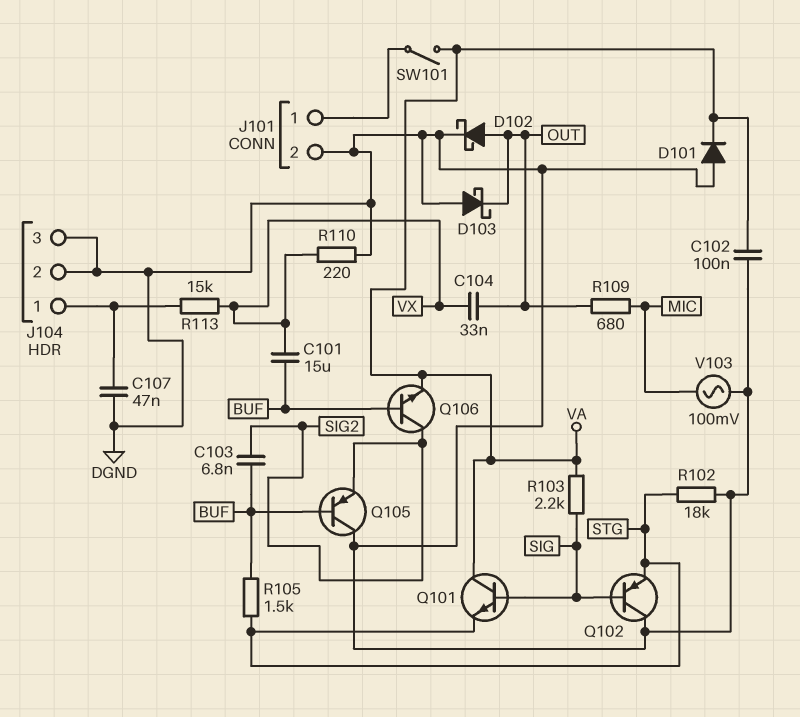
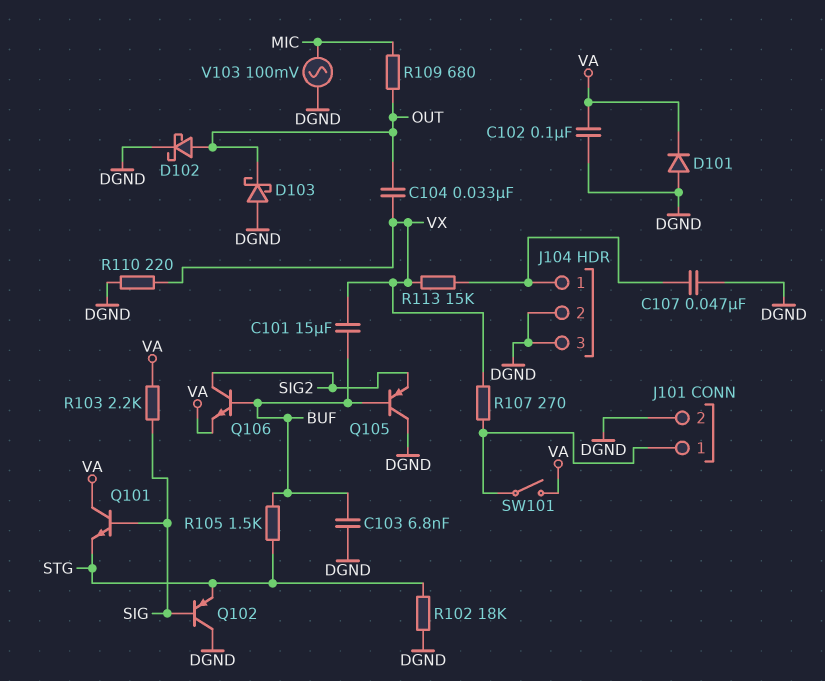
C103: 6.8nF (BUF, SIG2) -> 6.8nF (BUF, DGND)
R107: none -> 270 (J101/1, VX)

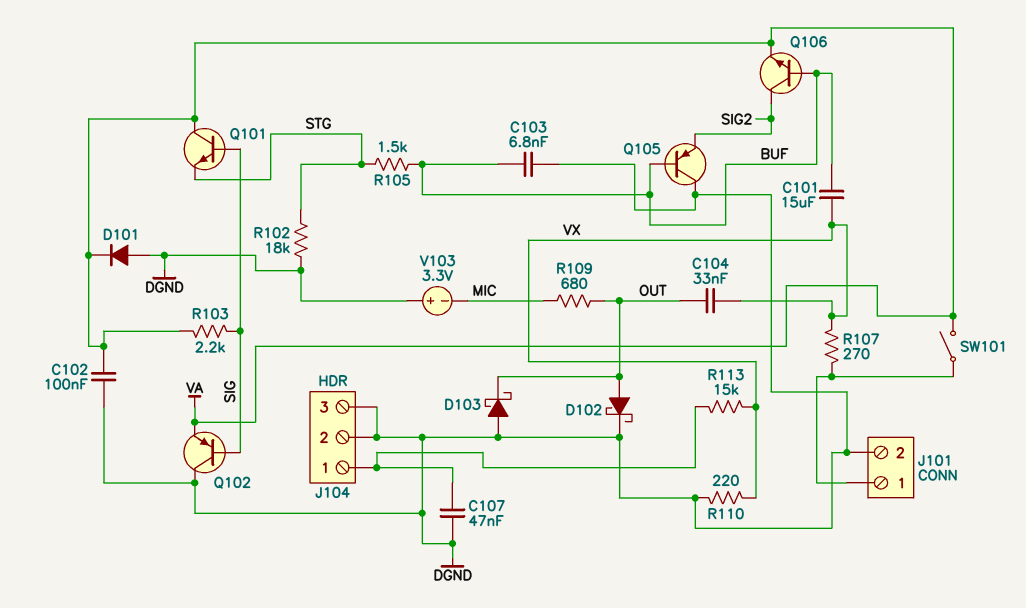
Q102: PNP (B SIG, C DGND, E STG) -> PNP (B SIG, C DGND, E VA)
V103: AC 100mV (DGND, MIC) -> 3.3V (plus DGND, minus MIC)

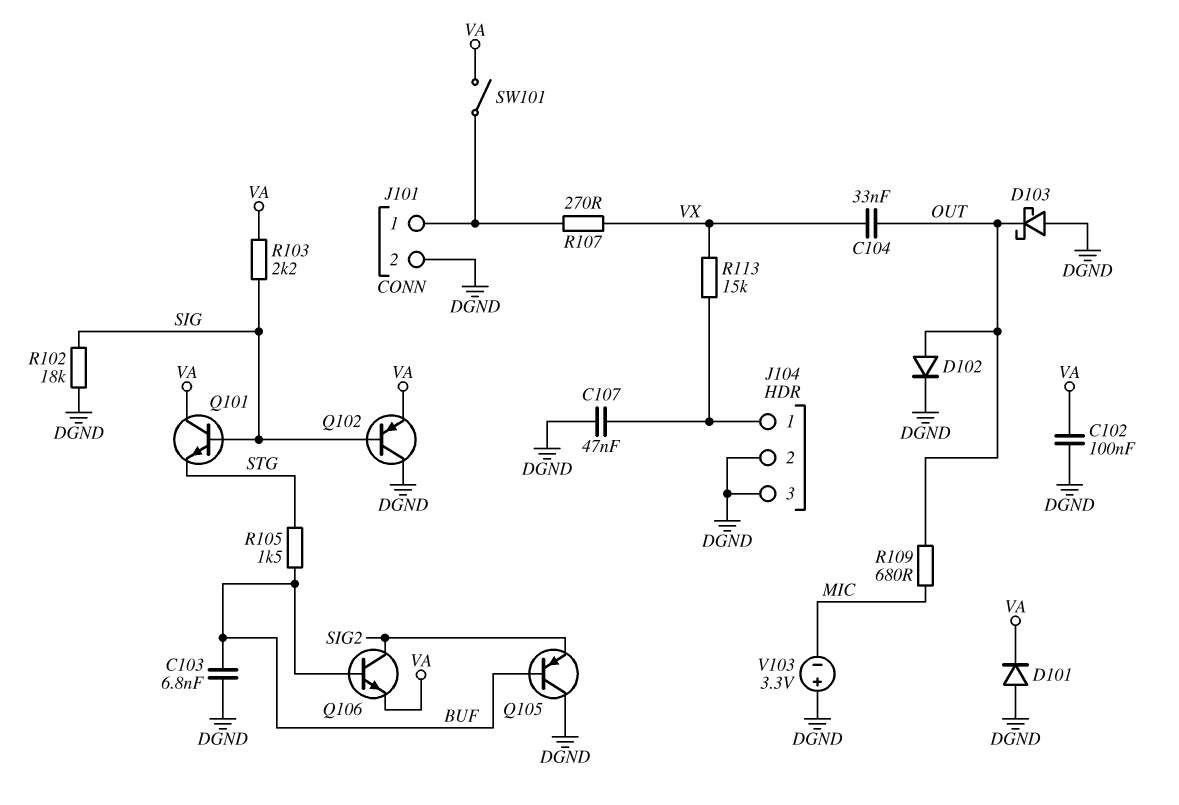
C101: 15uF (BUF, VX) -> none
D102: schottky (A OUT, K DGND) -> diode (A OUT, K DGND)
R102: 18k (DGND, STG) -> 18k (DGND, SIG)
R110: 220 (DGND, VX) -> none

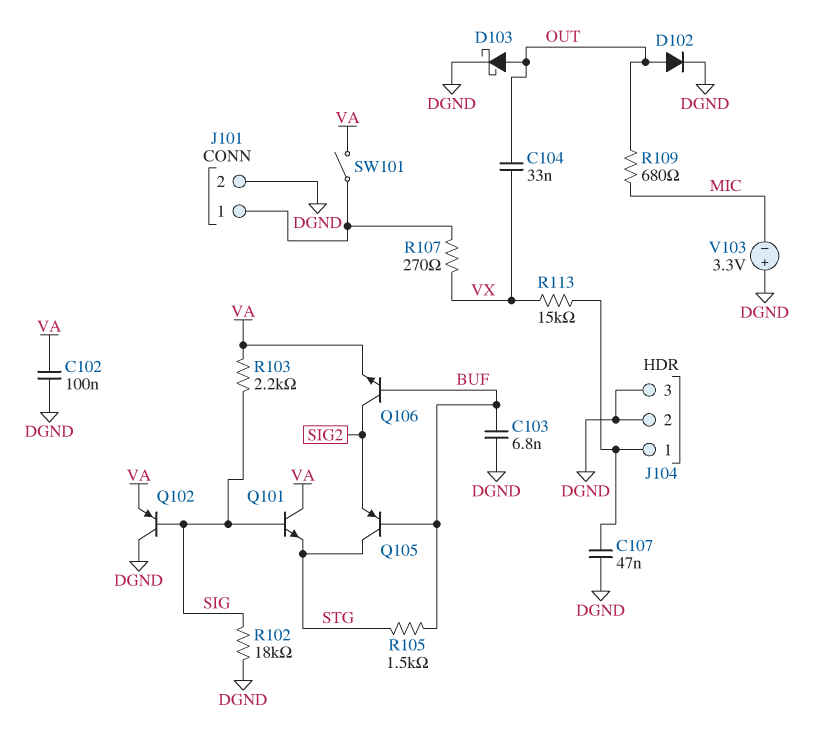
D101: diode (A DGND, K VA) -> none
D103: schottky (A DGND, K OUT) -> schottky (A OUT, K DGND)
Q105: PNP (B BUF, C DGND, E SIG2) -> PNP (B BUF, C STG, E SIG2)

